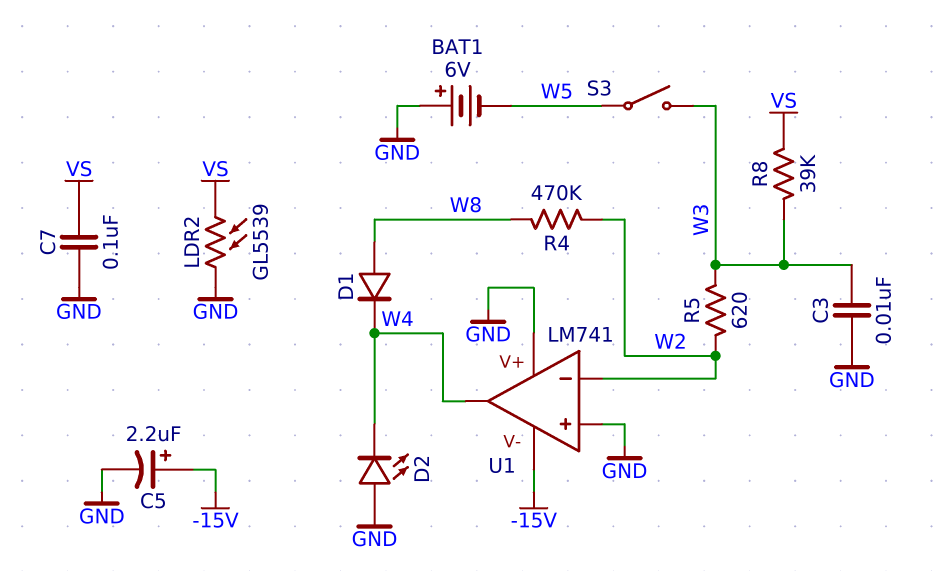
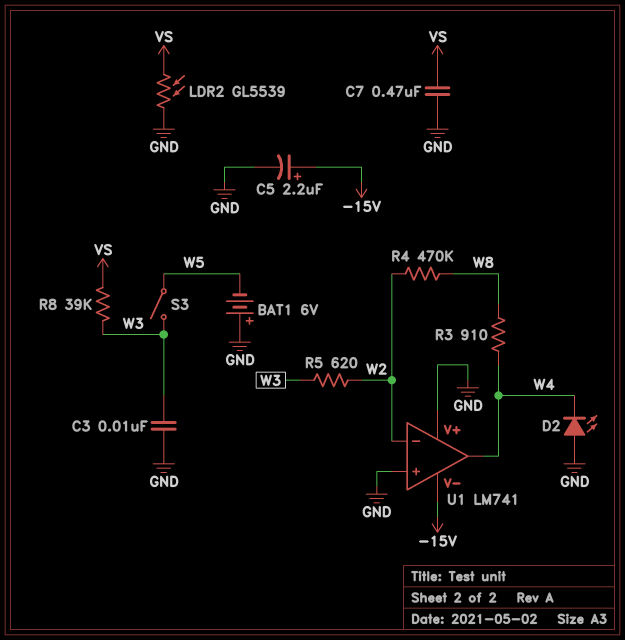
C7: 100nF (GND, VS) -> 470nF (GND, VS)
D1: diode (A W8, K W4) -> none
R3: none -> 910 (W4, W8)

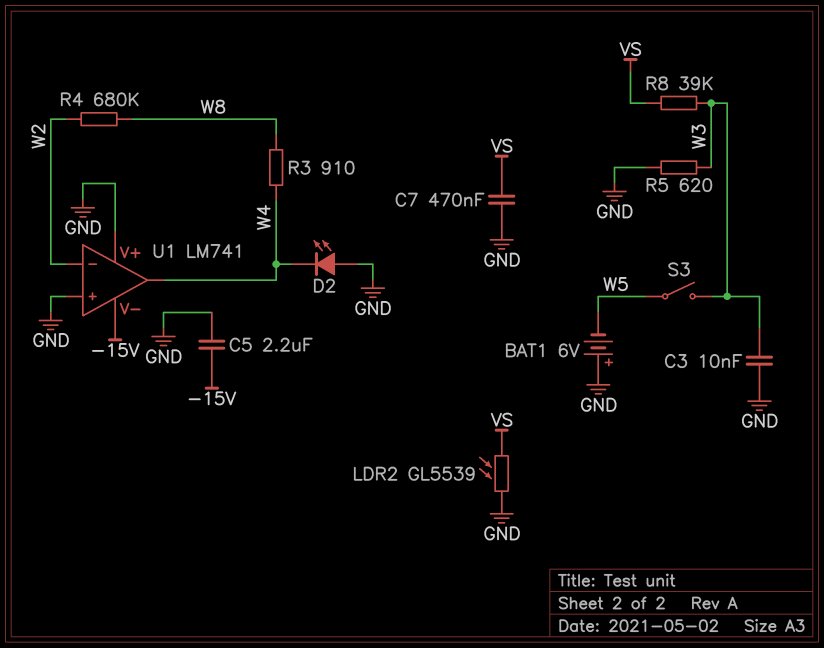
C5: 2.2uF (plus -15V, minus GND) -> 2.2uF (-15V, GND)
R4: 470k (W2, W8) -> 680k (W2, W8)
R5: 620 (W2, W3) -> 620 (GND, W3)

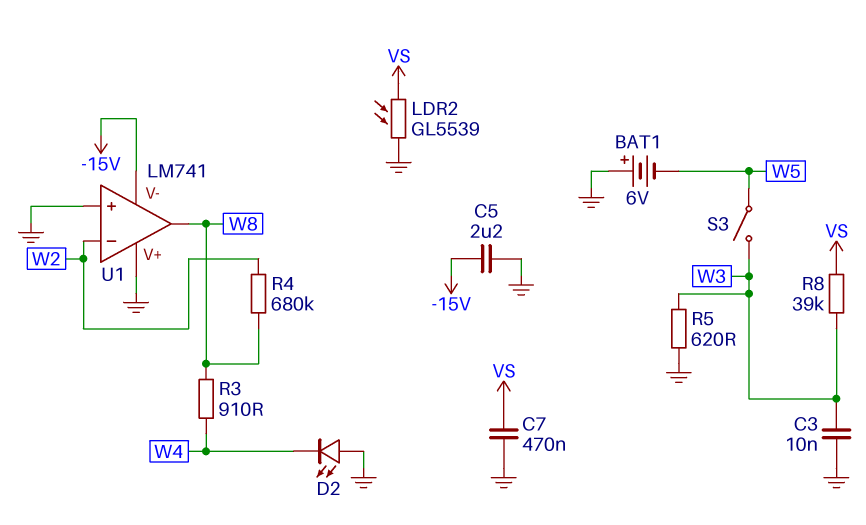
U1 pin out: W4 -> W8

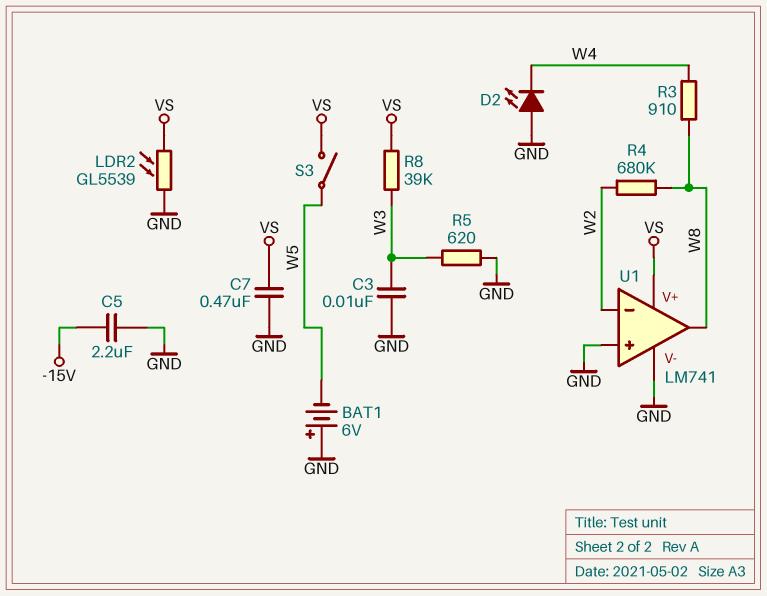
S3: switch (W3, W5) -> switch (VS, W5)
U1 pin V+: GND -> VS
U1 pin V-: -15V -> GND

